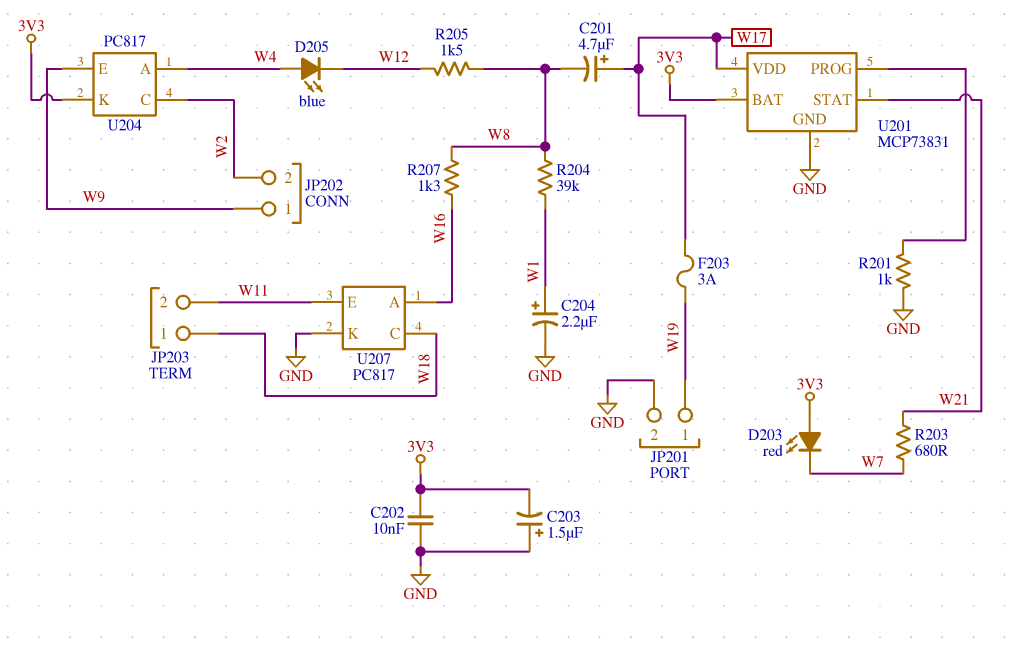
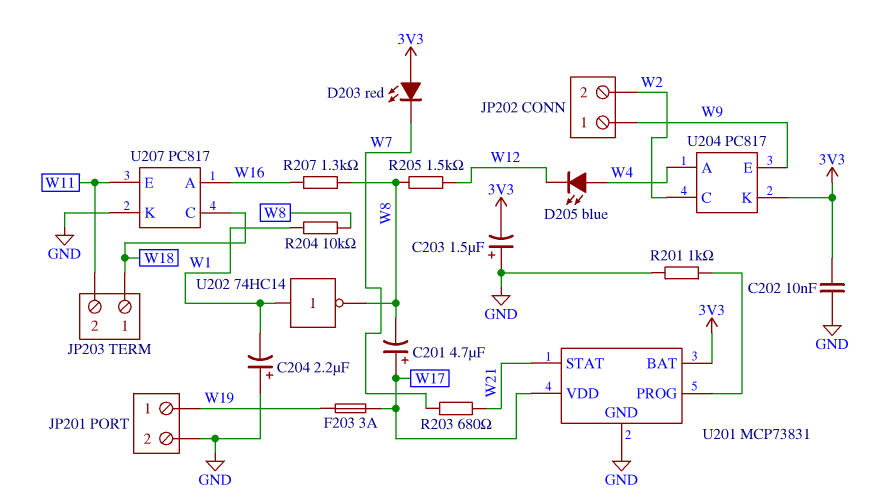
C204: 2.2uF (plus W1, minus GND) -> 2.2uF (plus GND, minus W1)
R204: 39k (W1, W8) -> 10k (W1, W8)
U202: none -> NOT 74HC14 (in W1, out W8)

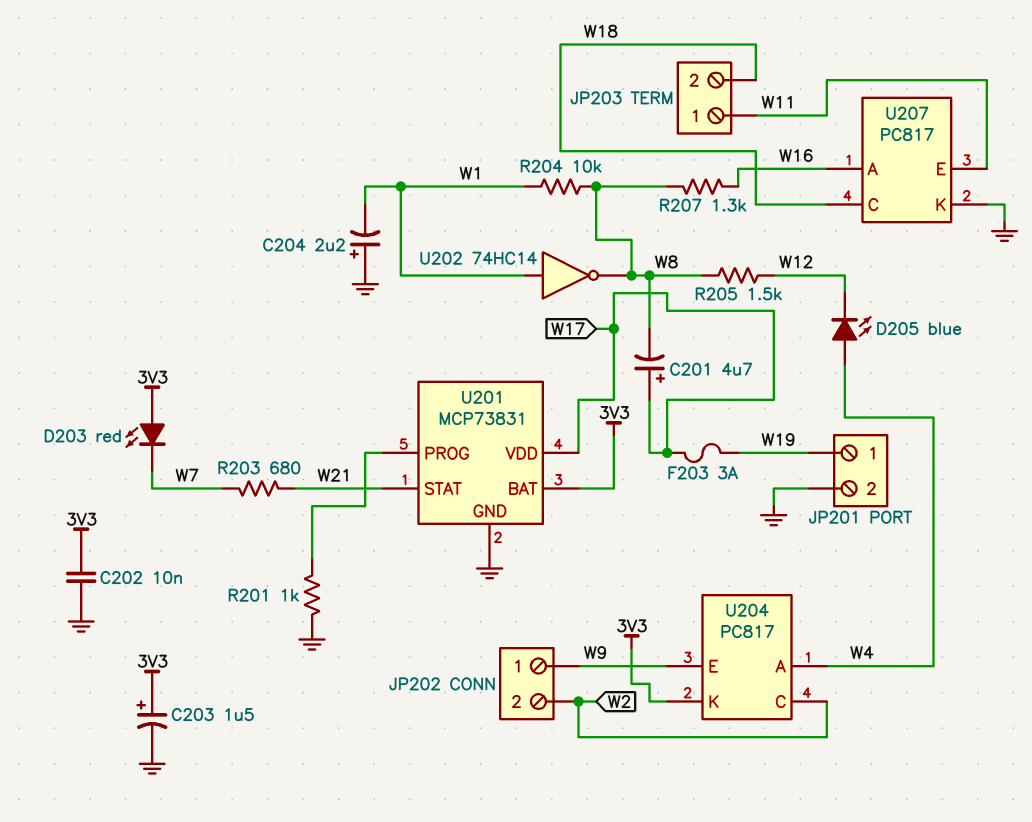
C203: 1.5uF (plus GND, minus 3V3) -> 1.5uF (plus 3V3, minus GND)
JP203 pin 1: W18 -> W11
JP203 pin 2: W11 -> W18

